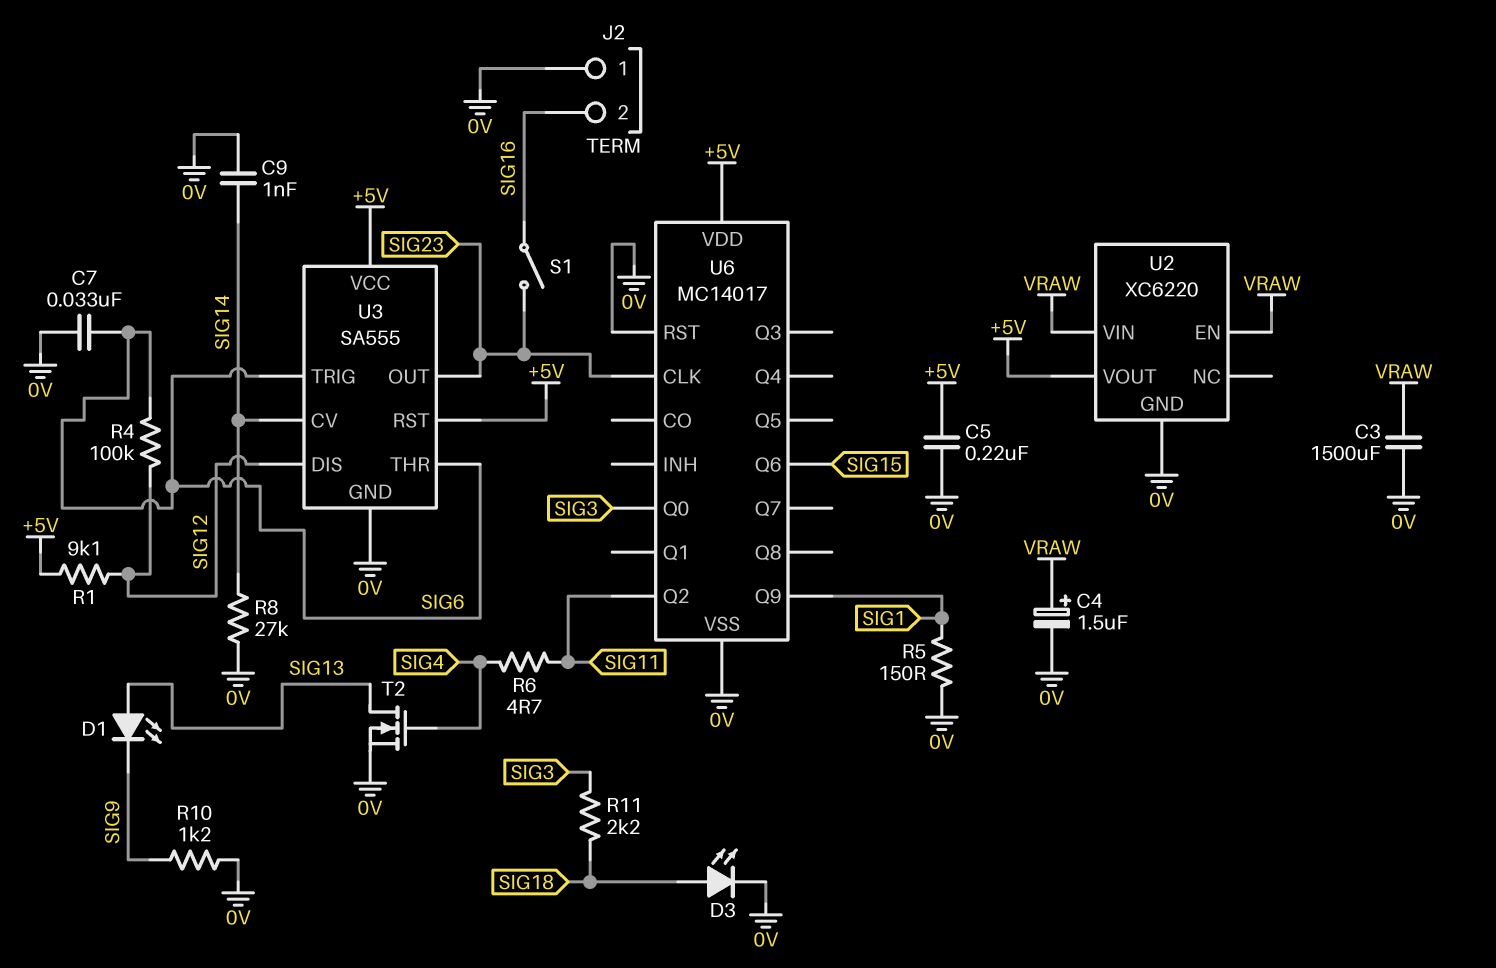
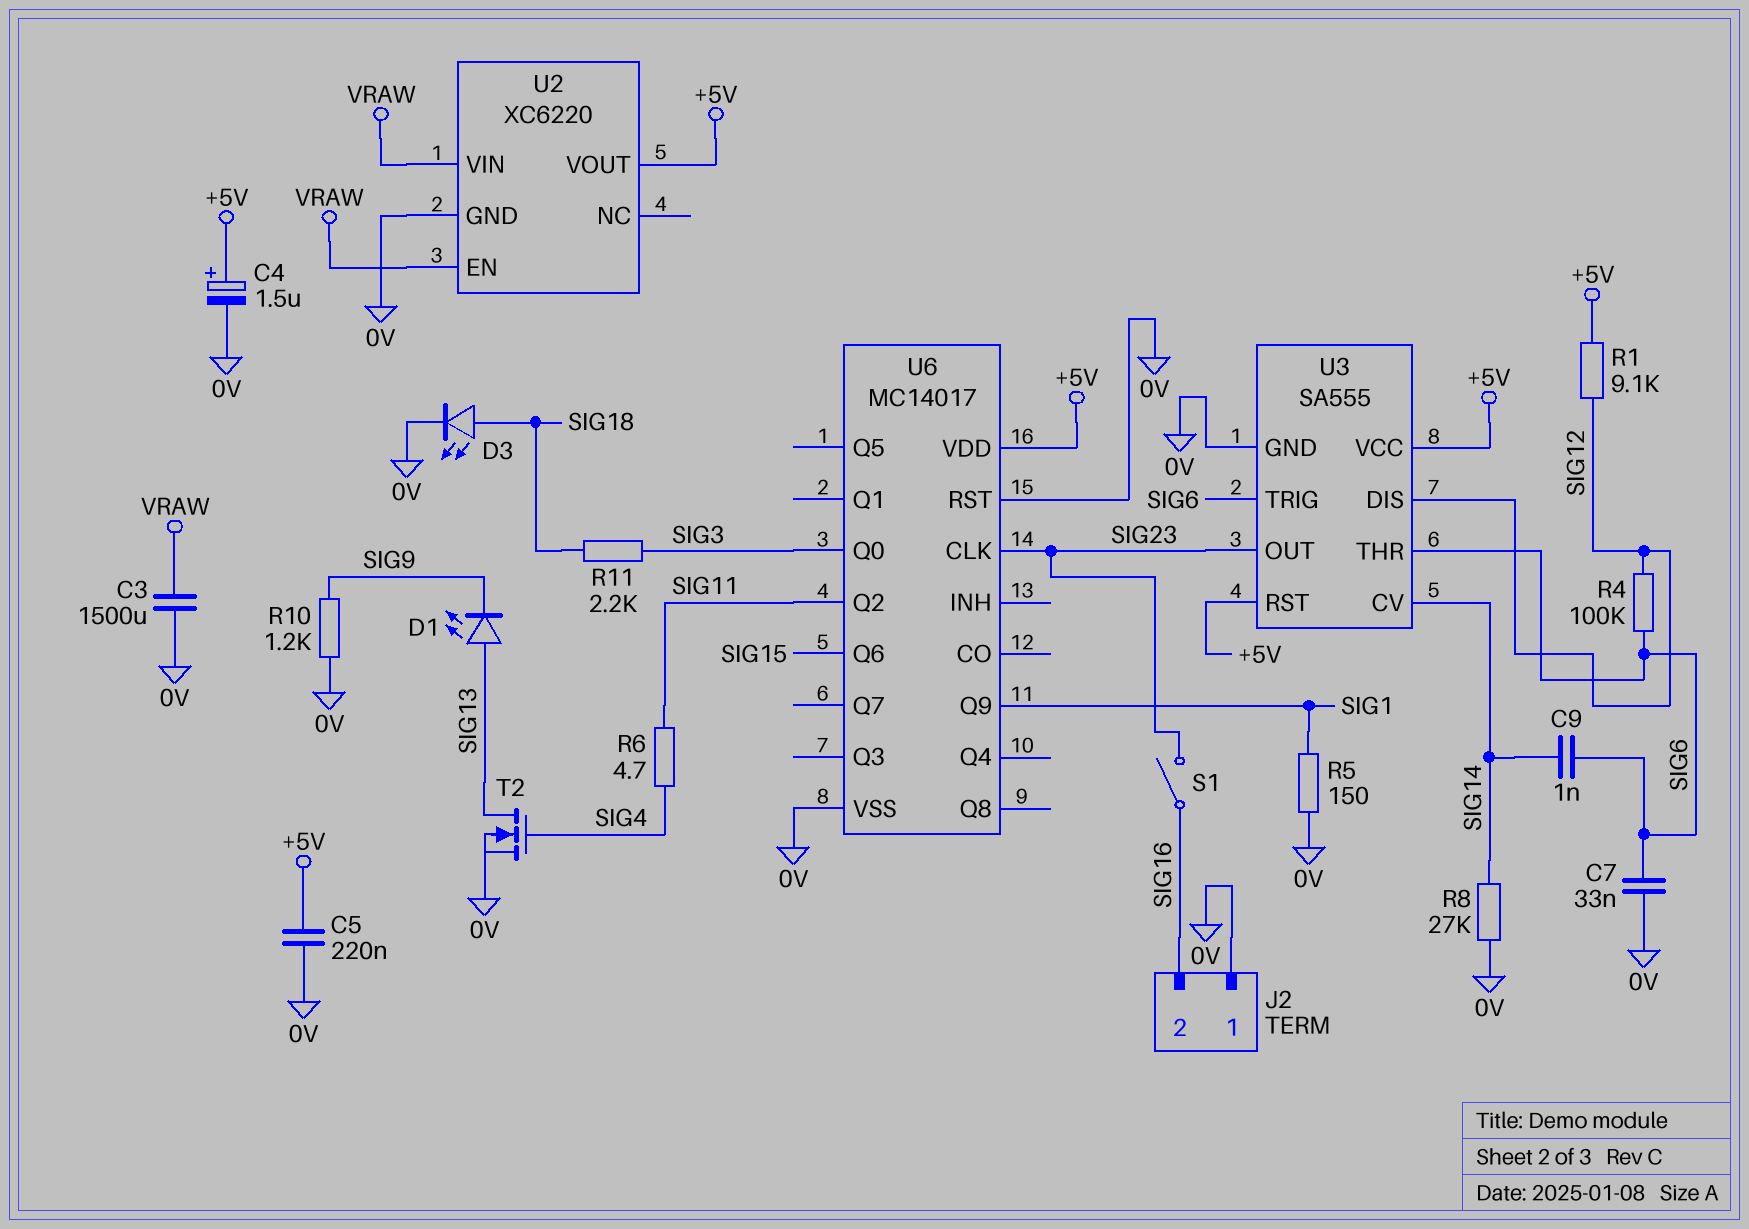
C4: 1.5uF (plus VRAW, minus 0V) -> 1.5uF (plus +5V, minus 0V)
C9: 1nF (0V, SIG14) -> 1nF (SIG6, SIG14)

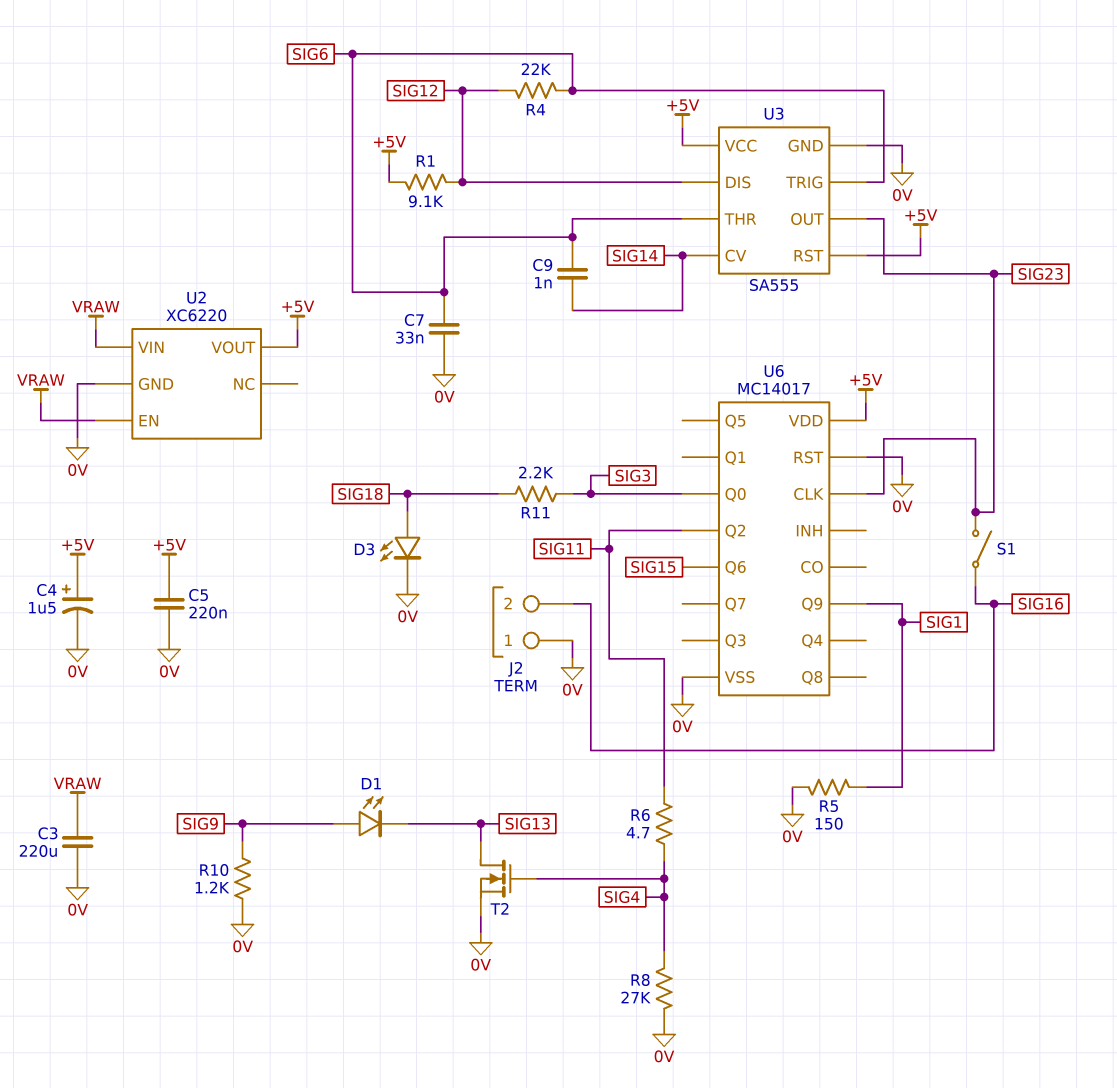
C3: 1500uF (0V, VRAW) -> 220uF (0V, VRAW)
D1: LED (A SIG13, K SIG9) -> LED (A SIG9, K SIG13)
R4: 100k (SIG6, SIG12) -> 22k (SIG6, SIG12)
R8: 27k (0V, SIG14) -> 27k (0V, SIG4)

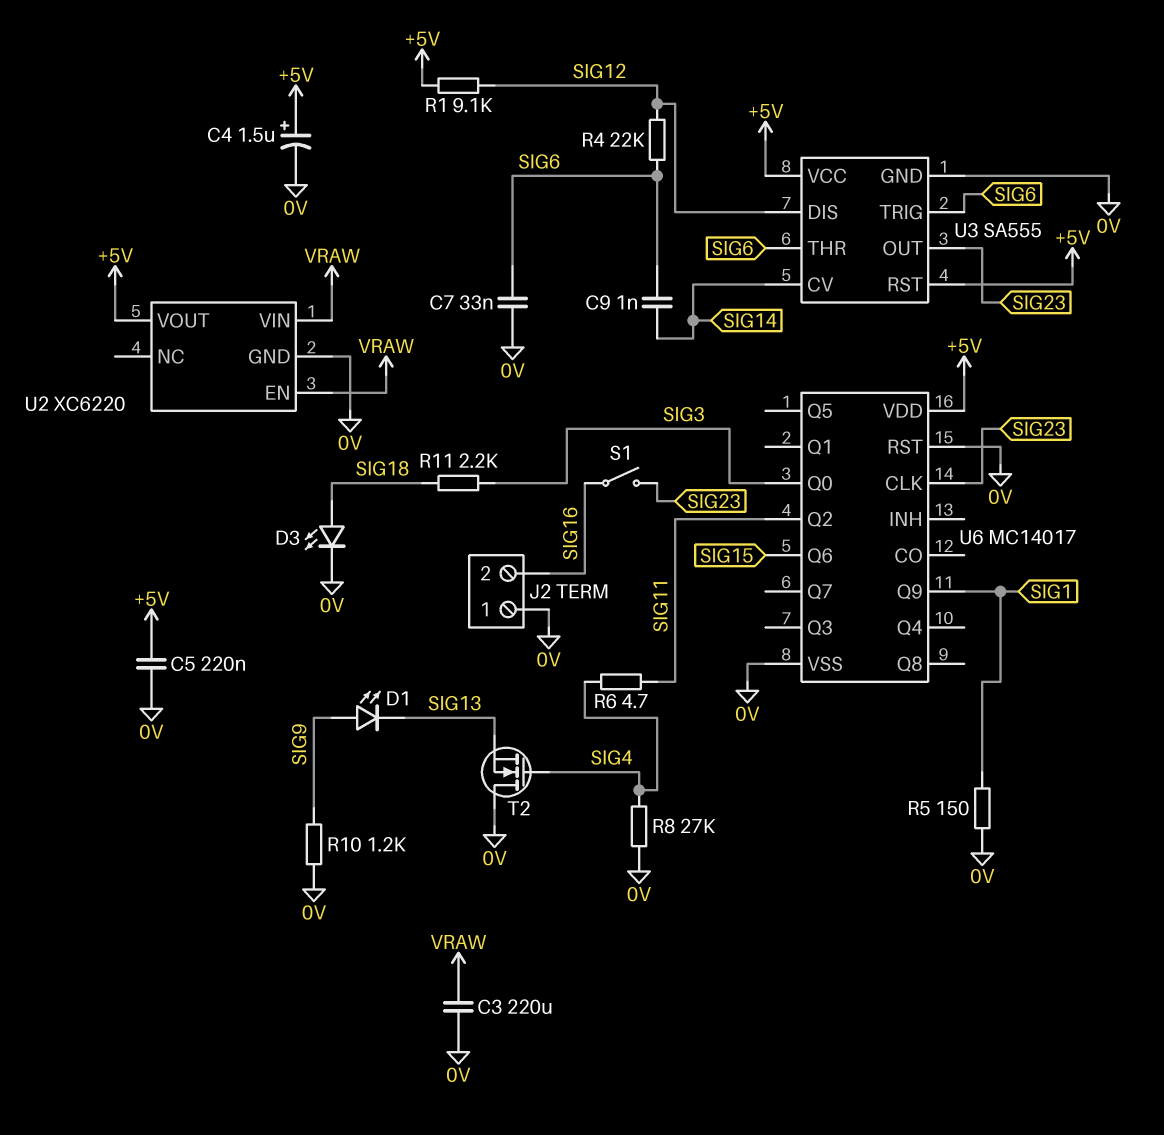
T2: NMOS (G SIG4, D SIG13, S 0V) -> NMOS (G SIG4, D 0V, S SIG13)

